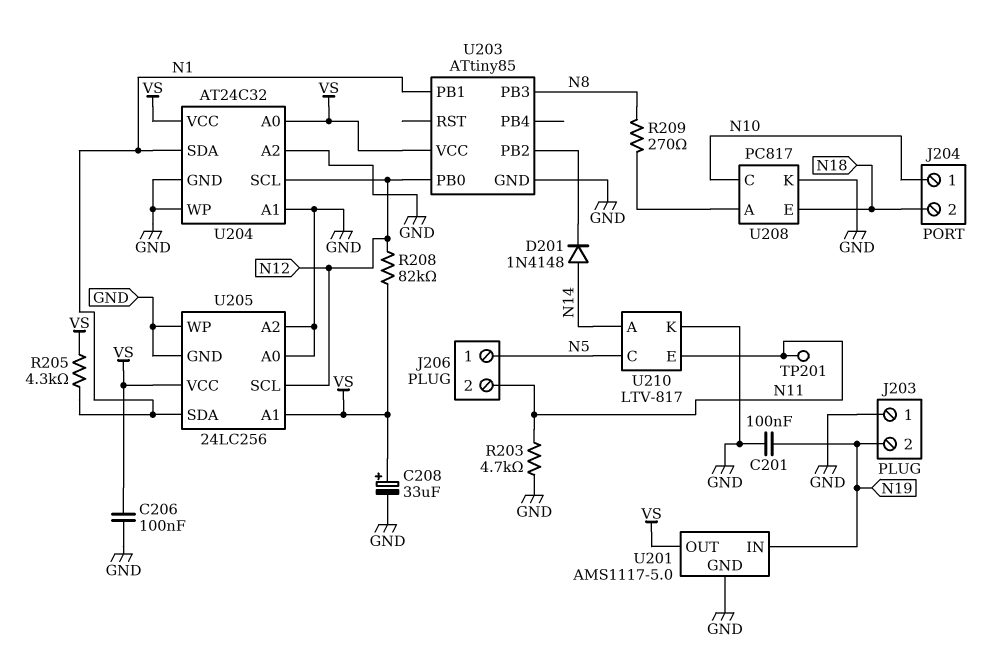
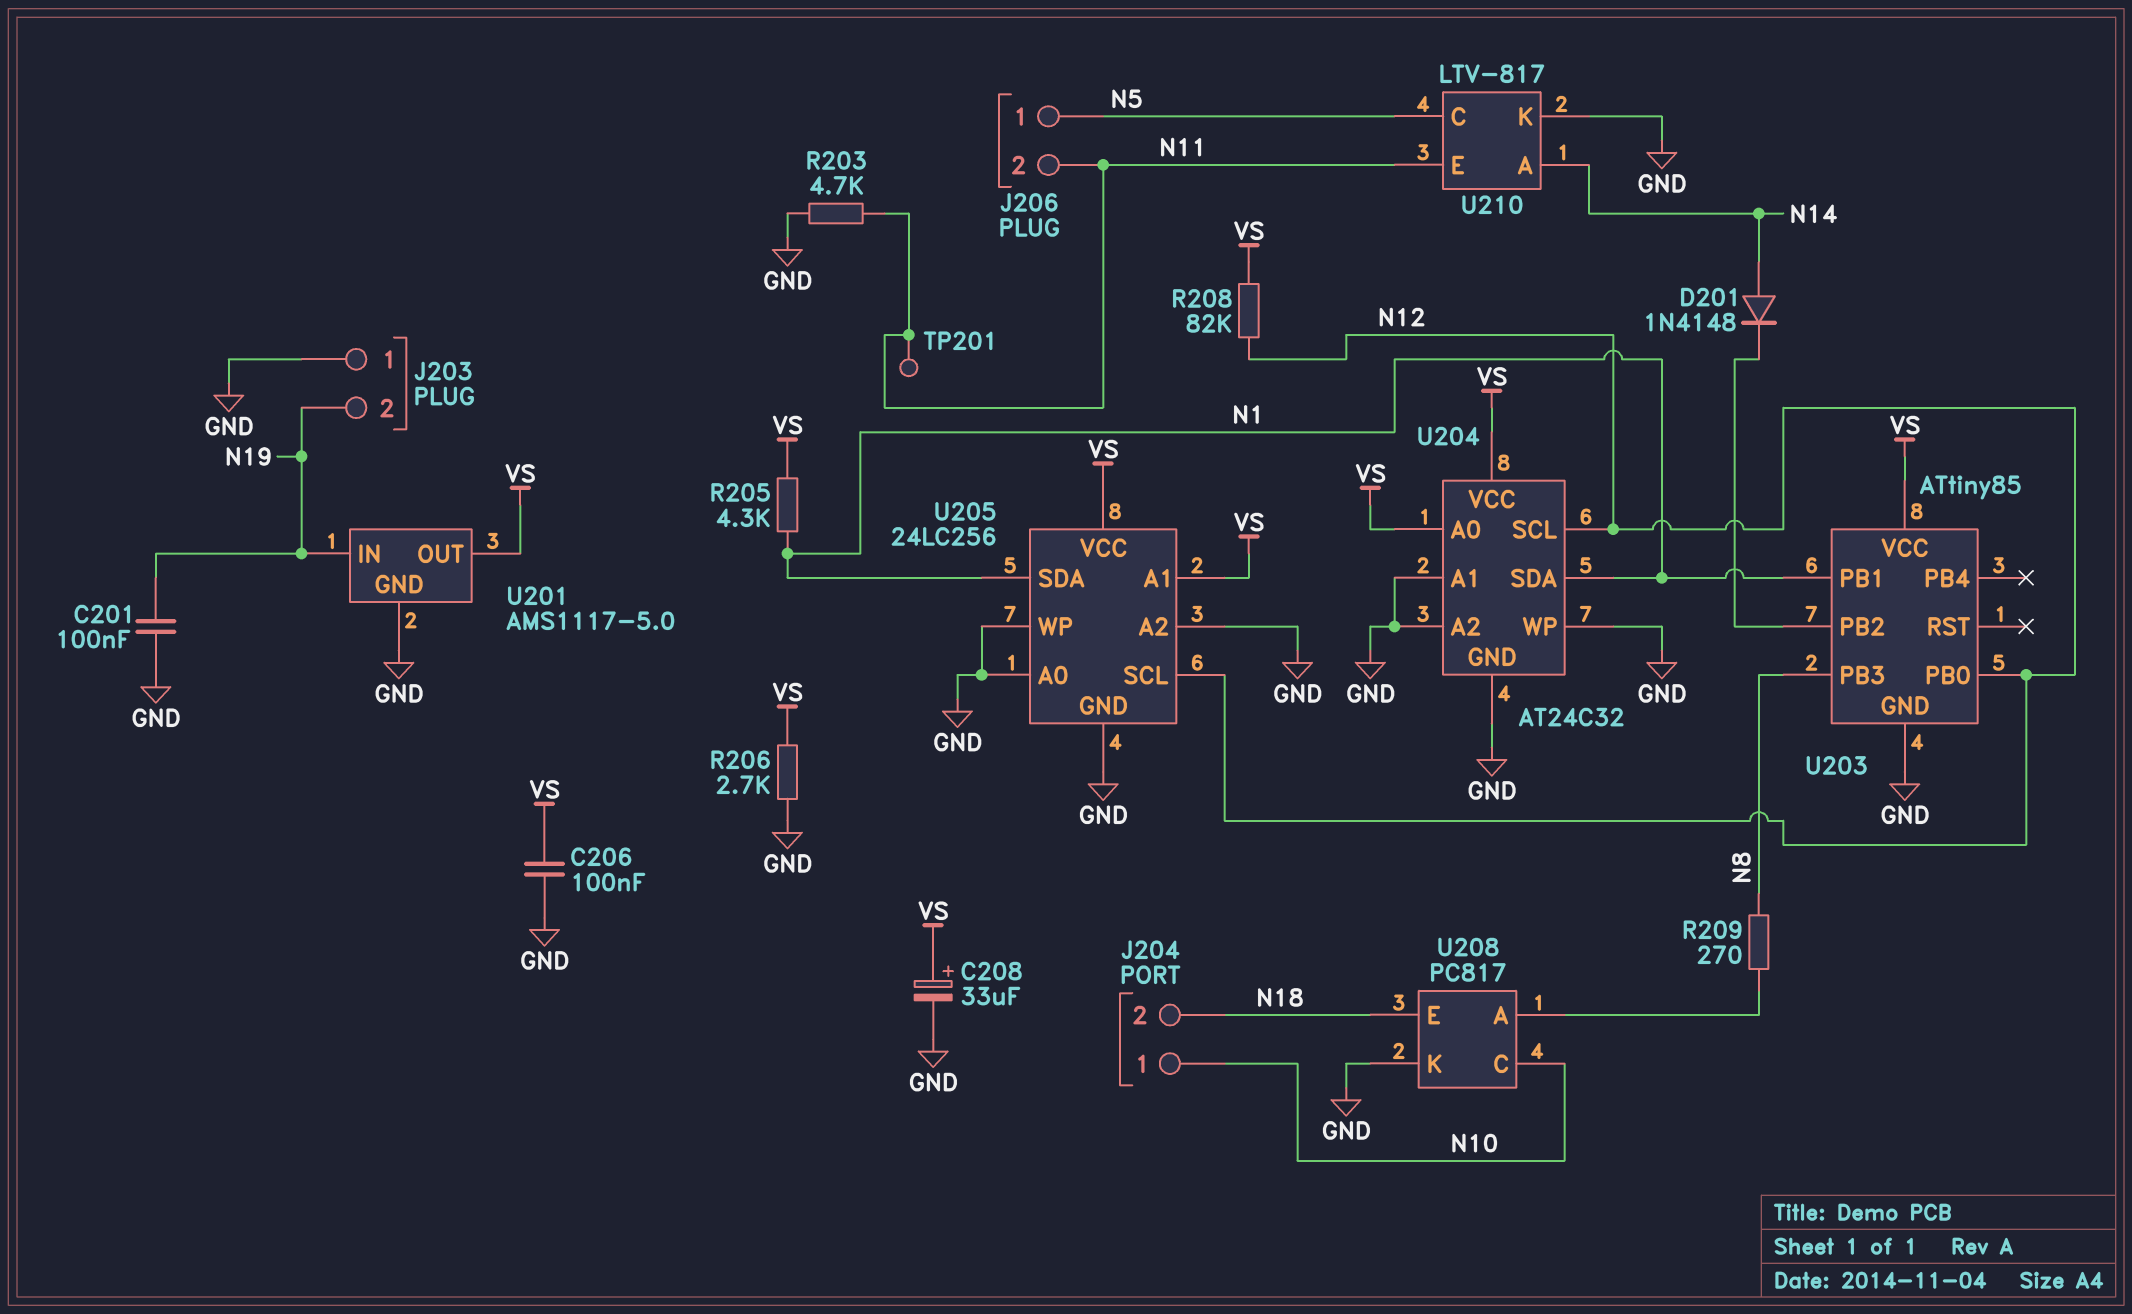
R206: none -> 2.7k (GND, VS)

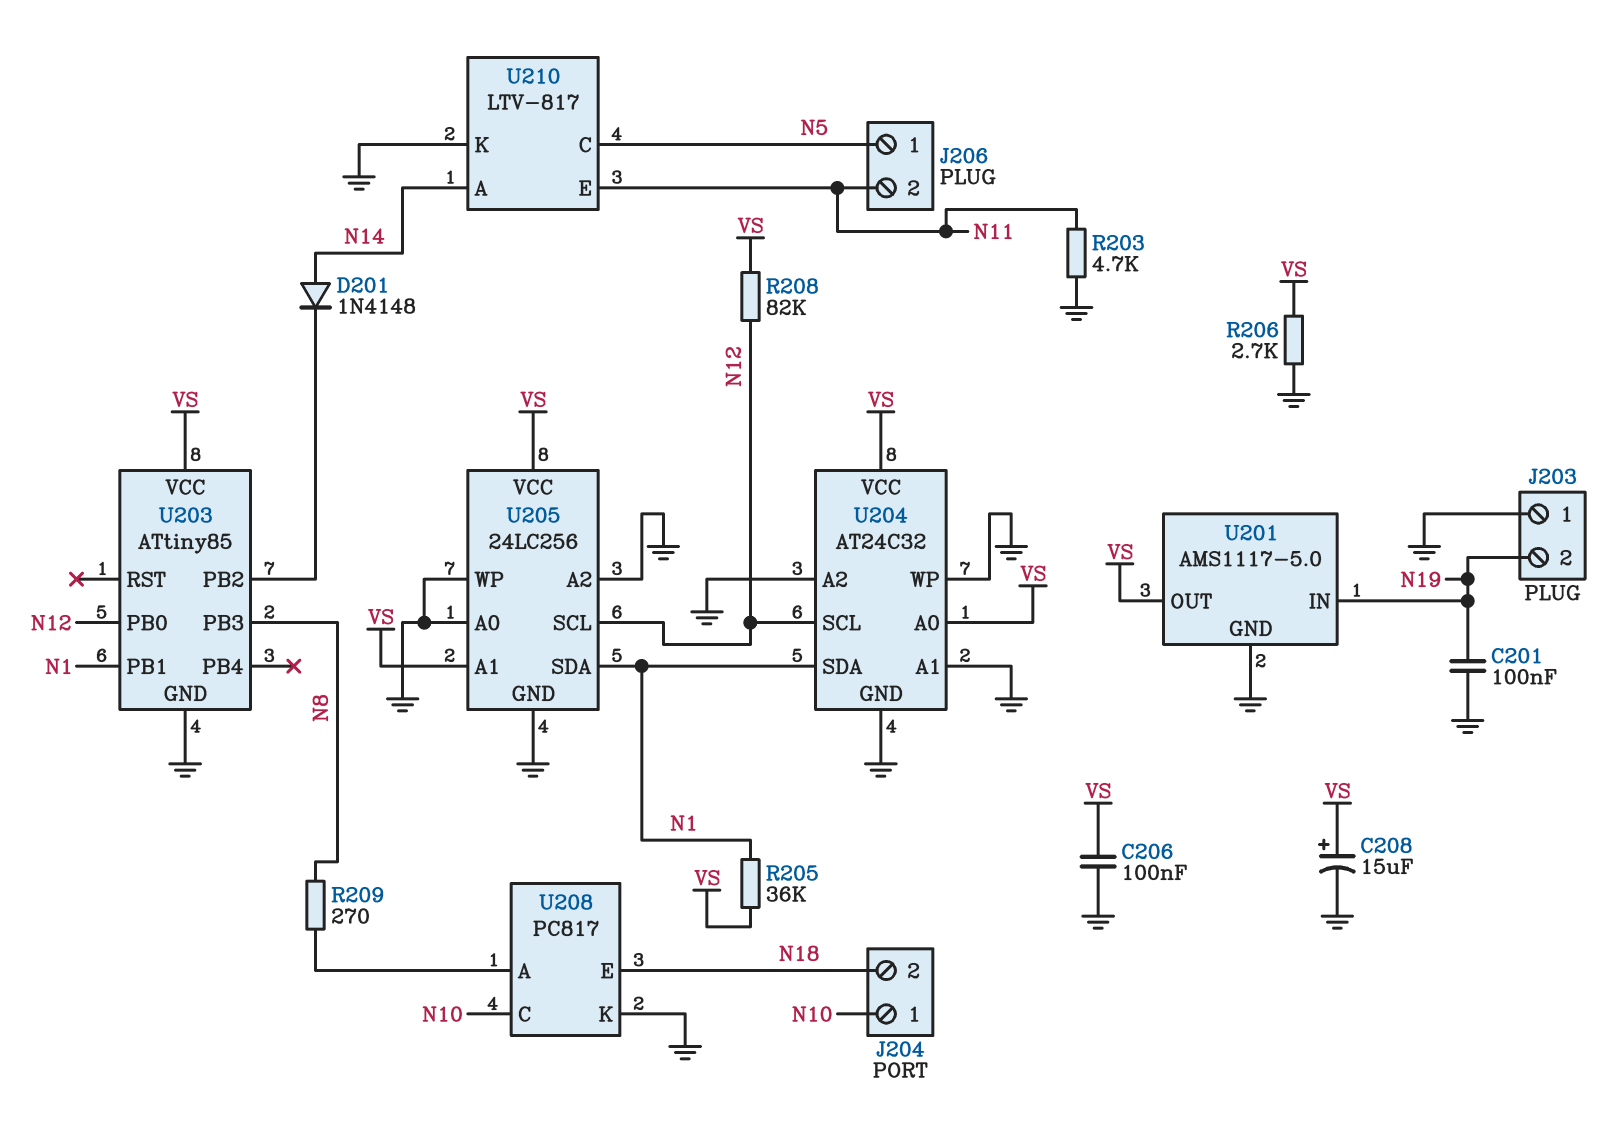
C208: 33uF (plus VS, minus GND) -> 15uF (plus VS, minus GND)
R205: 4.3k (N1, VS) -> 36k (N1, VS)
TP201: test point (N11) -> none

